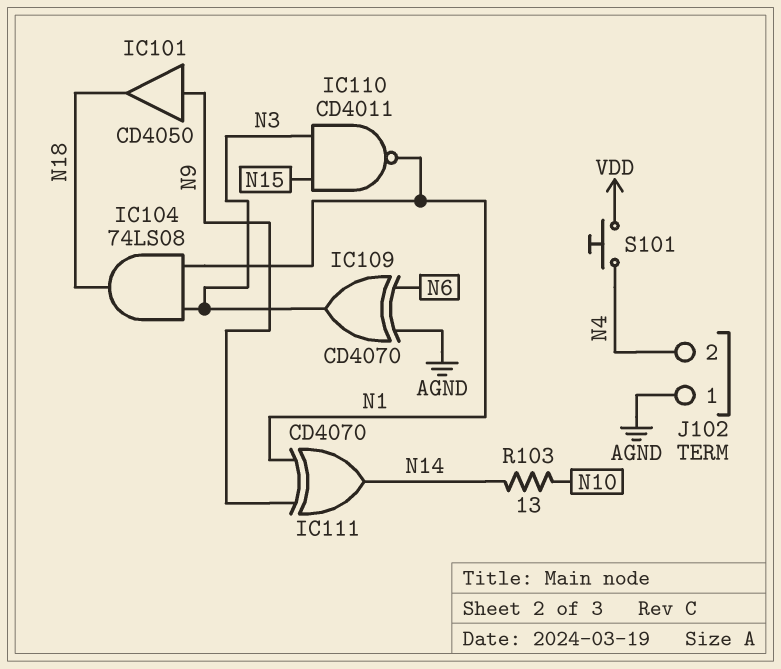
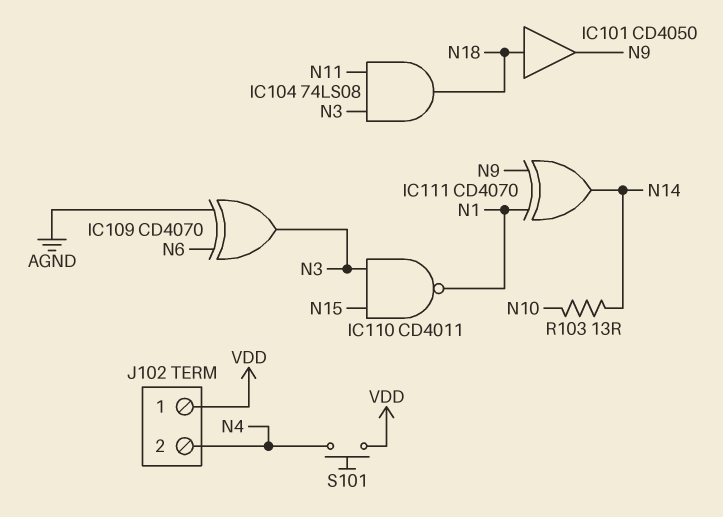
IC101: buffer CD4050 (in N9, out N18) -> buffer CD4050 (in N18, out N9)
IC104: AND 74LS08 (in N1, in N3, out N18) -> AND 74LS08 (in N3, in N11, out N18)
J102 pin 1: AGND -> VDD

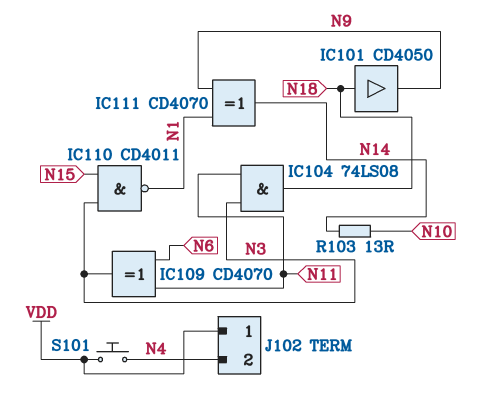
IC109: XOR CD4070 (in AGND, in N6, out N3) -> XOR CD4070 (in N6, in N11, out N3)

